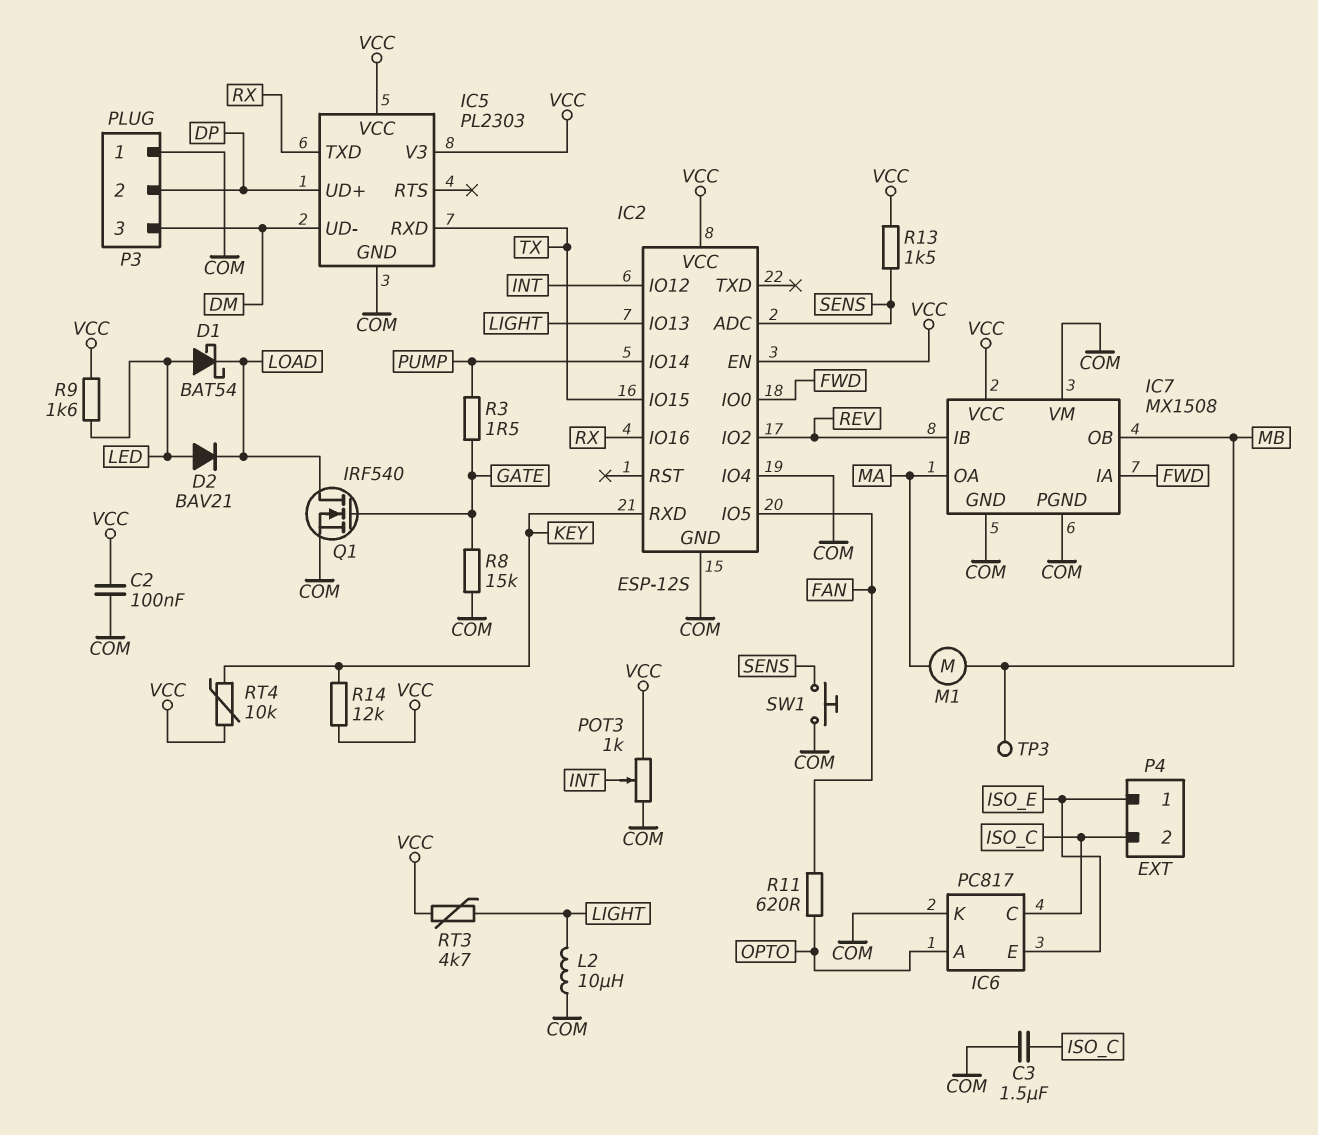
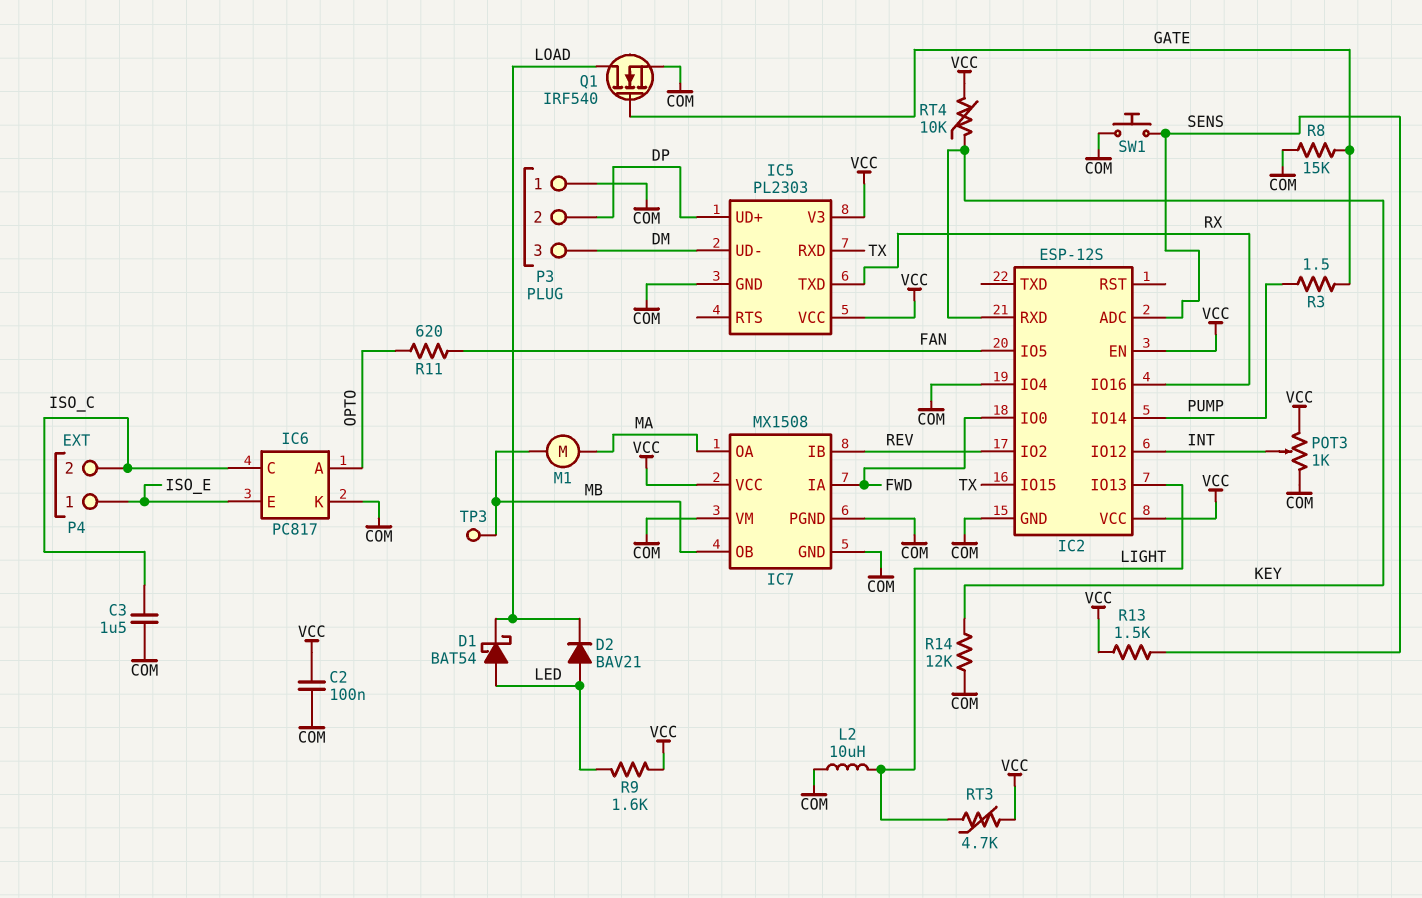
R14: 12k (KEY, VCC) -> 12k (COM, KEY)

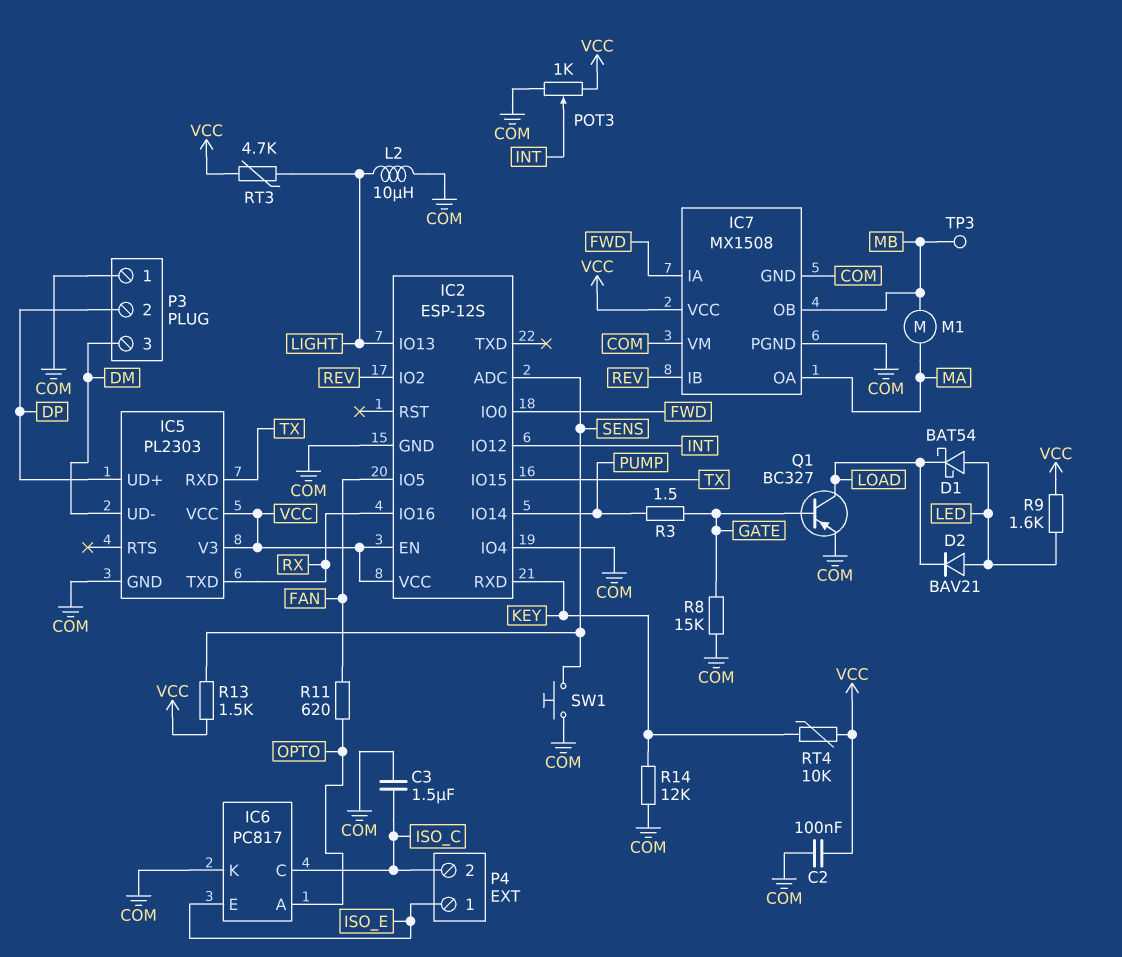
Q1: NMOS IRF540 (G GATE, D LOAD, S COM) -> PNP BC327 (B GATE, C LOAD, E COM)

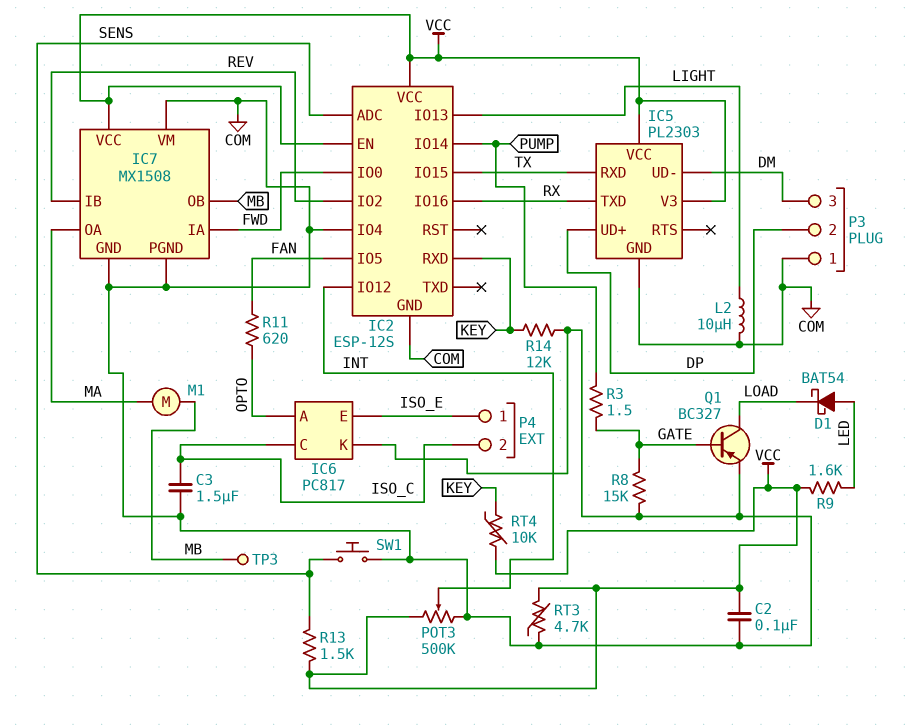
D2: diode BAV21 (A LED, K LOAD) -> none
POT3: 1k (COM, VCC, wiper INT) -> 500k (COM, VCC, wiper INT)
RT3: 4.7k (LIGHT, VCC) -> 4.7k (COM, VCC)

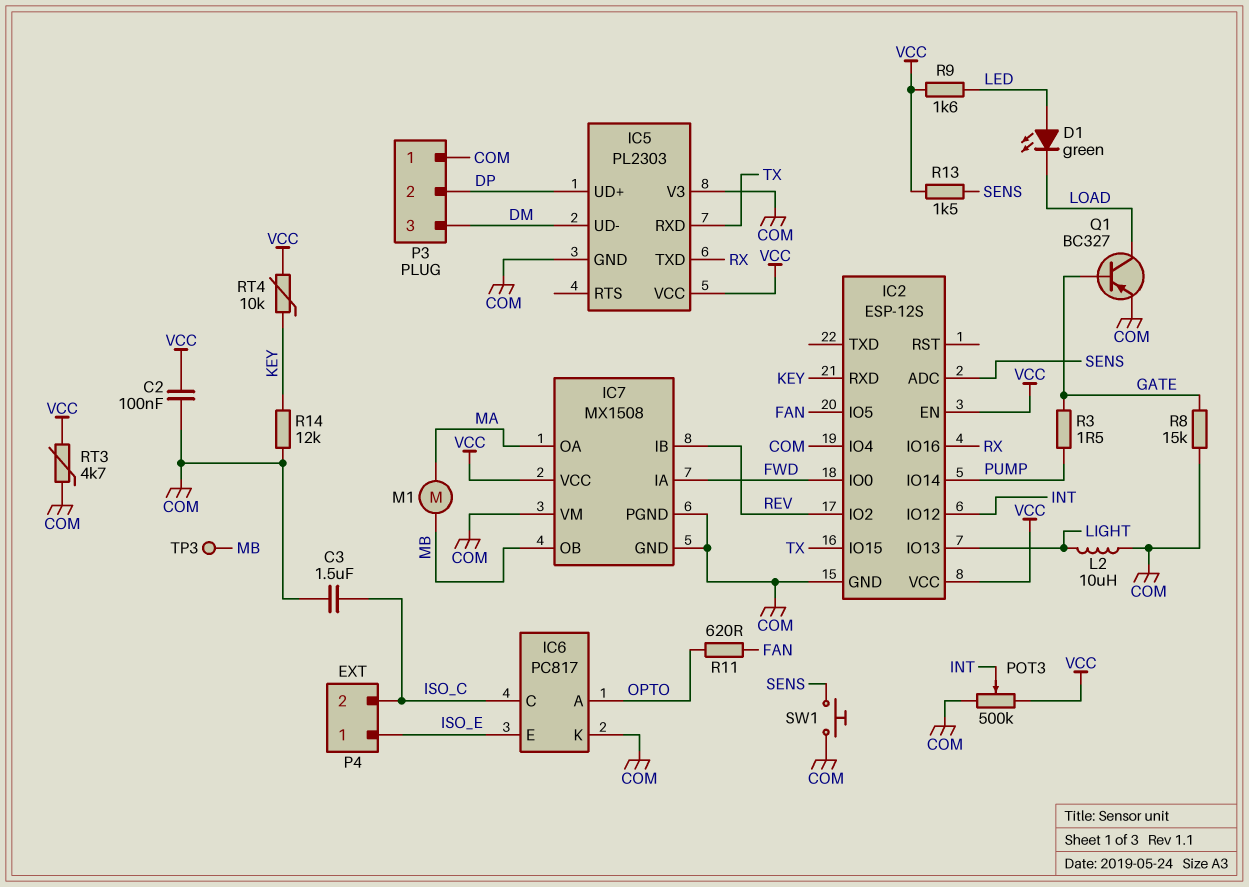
D1: schottky BAT54 (A LED, K LOAD) -> LED green (A LED, K LOAD)
IC5 pin V3: VCC -> COM

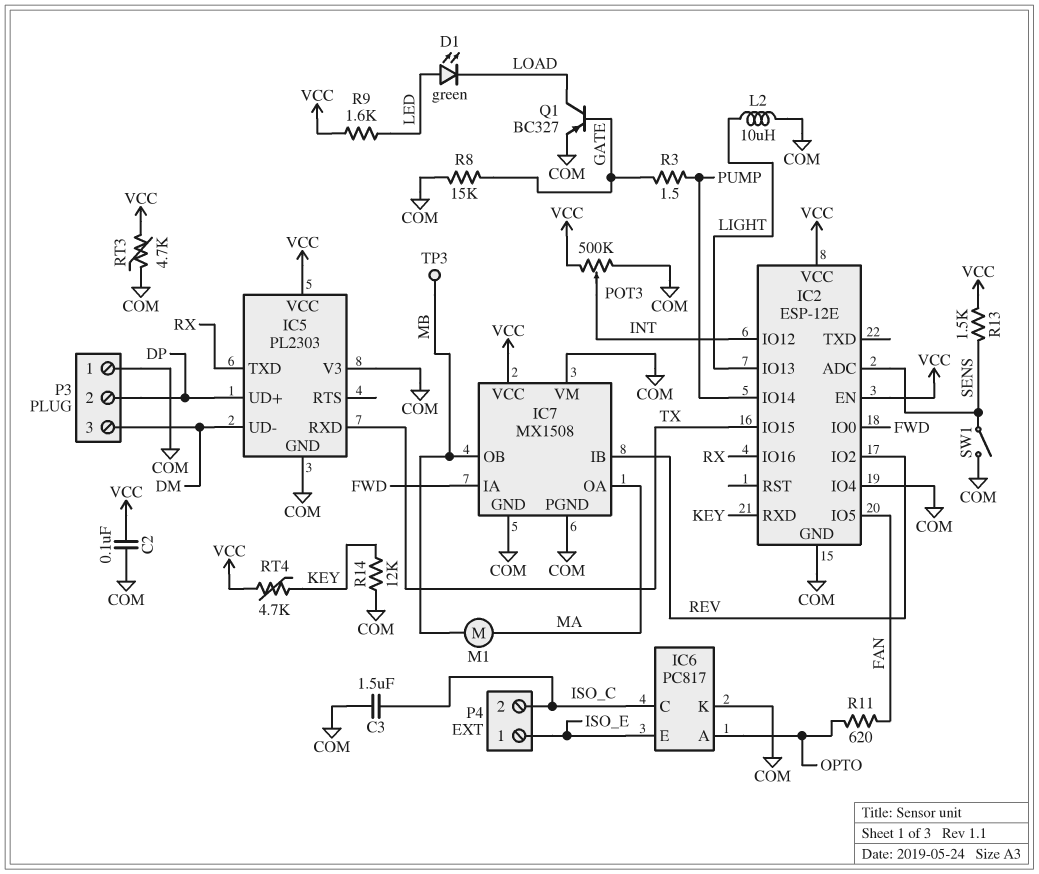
IC2: ESP-12S -> ESP-12E
RT4: 10k (KEY, VCC) -> 4.7k (KEY, VCC)
SW1: button (COM, SENS) -> switch (COM, SENS)

